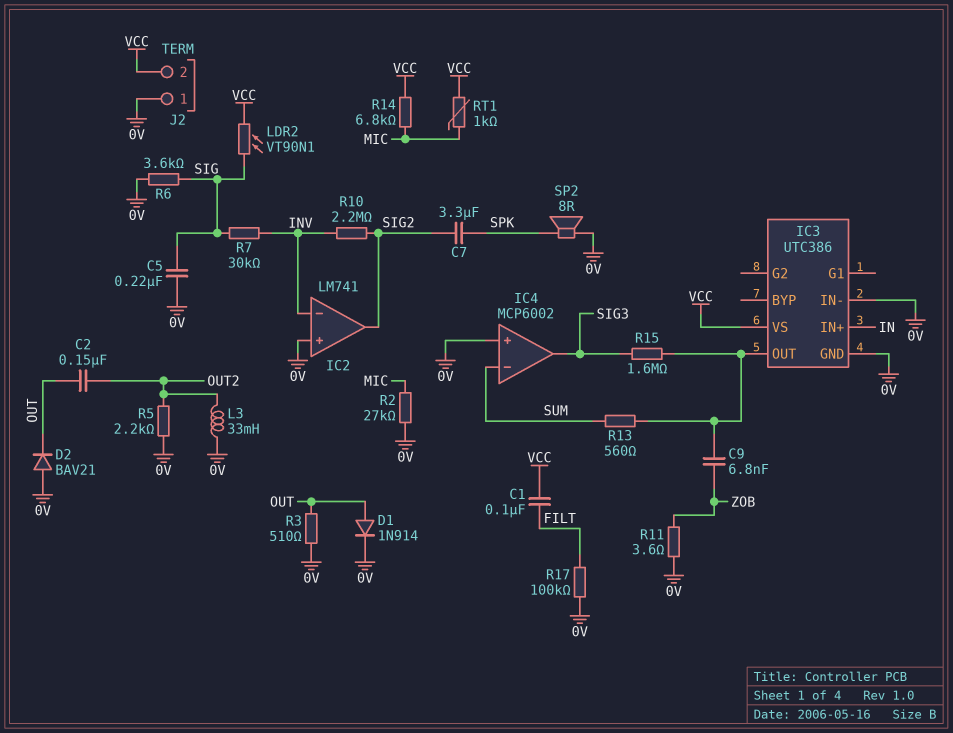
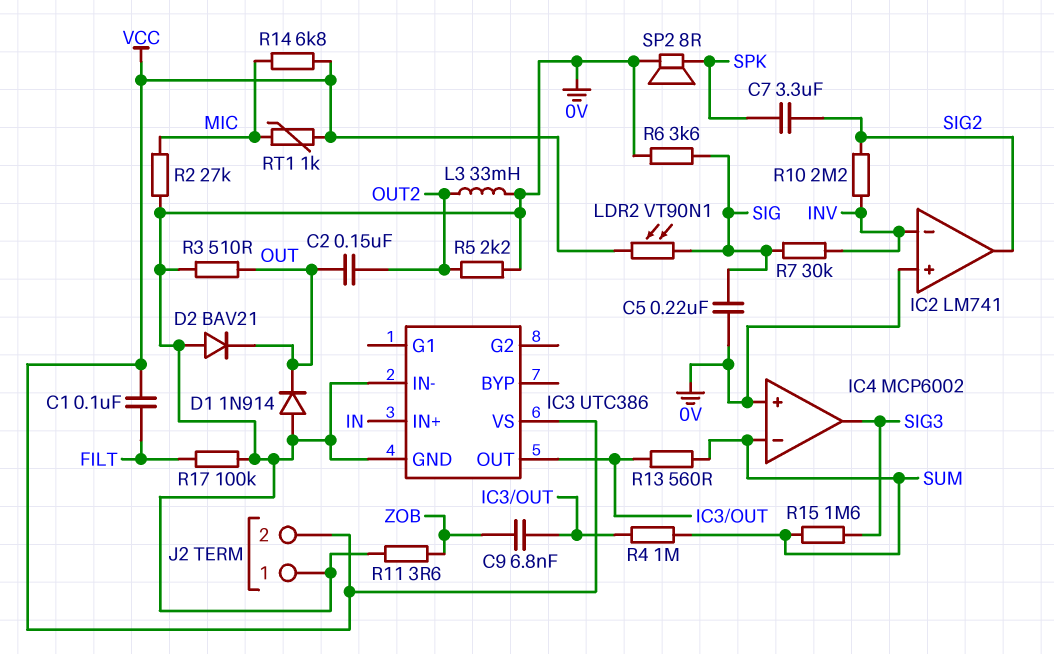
D1: diode 1N914 (A OUT, K 0V) -> diode 1N914 (A 0V, K OUT)
R4: none -> 1M (IC3/OUT, SUM)
R15: 1.6M (IC3/OUT, SIG3) -> 1.6M (SIG3, SUM)

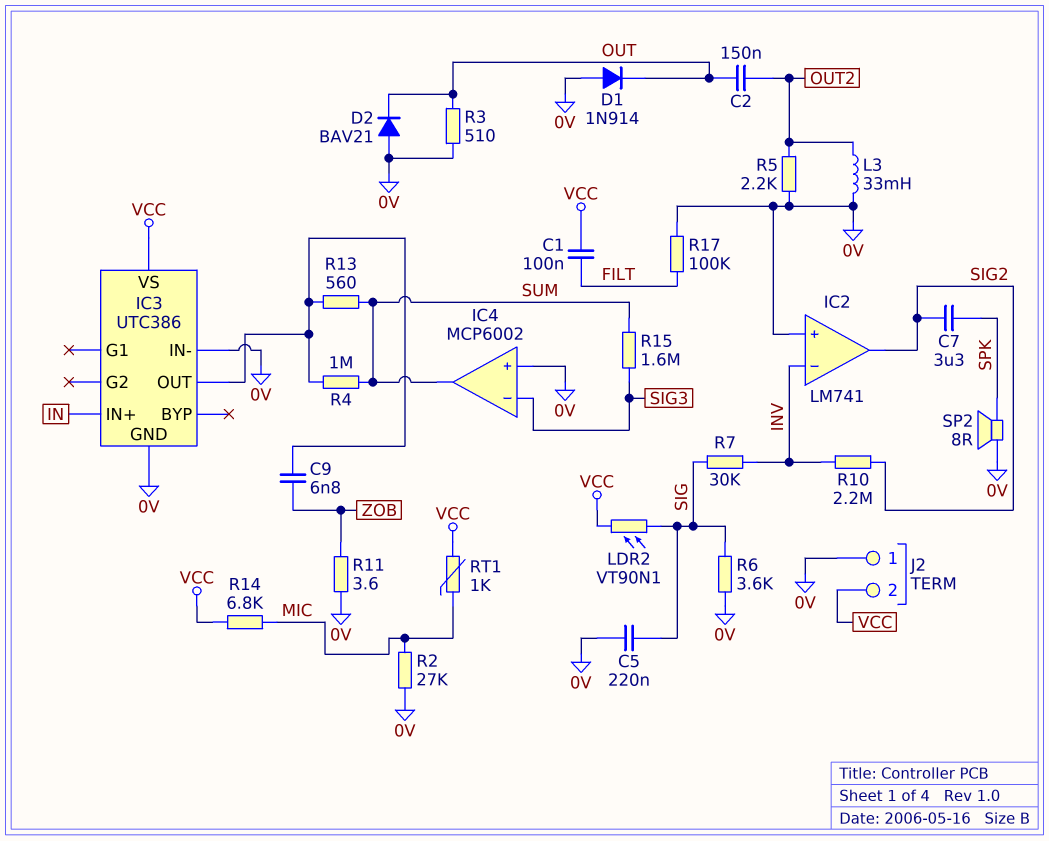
IC4 pin in-: SUM -> SIG3
IC4 pin out: SIG3 -> SUM

